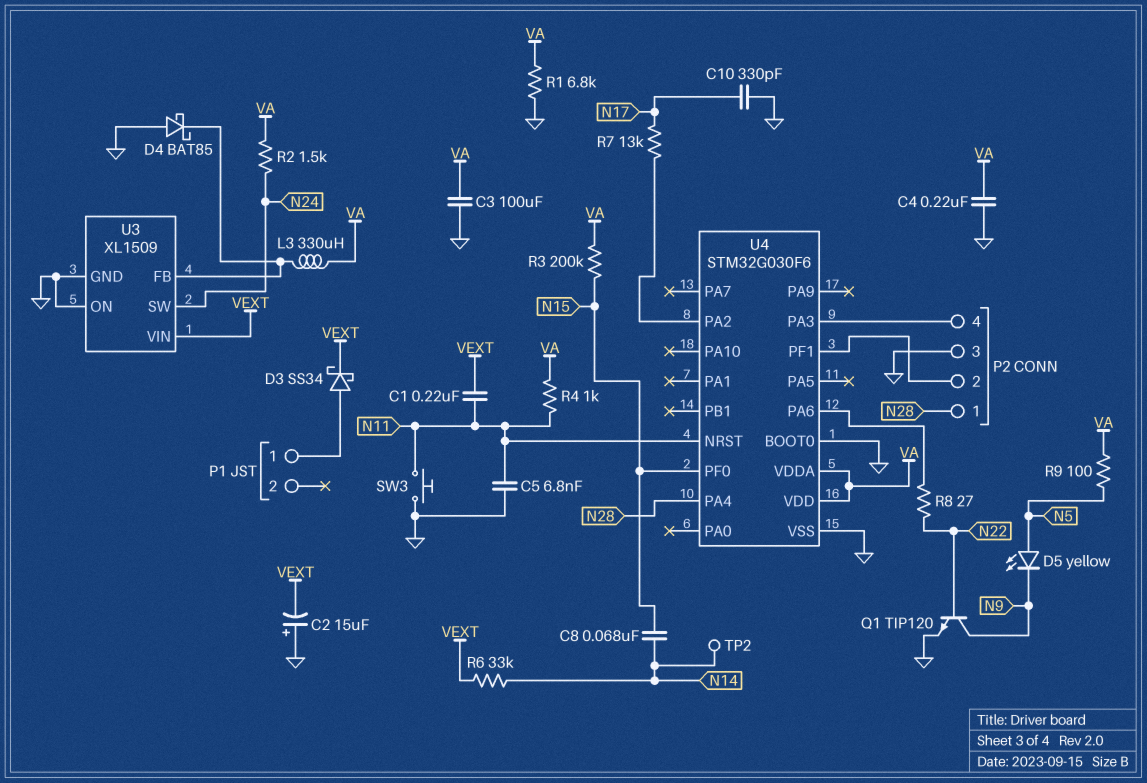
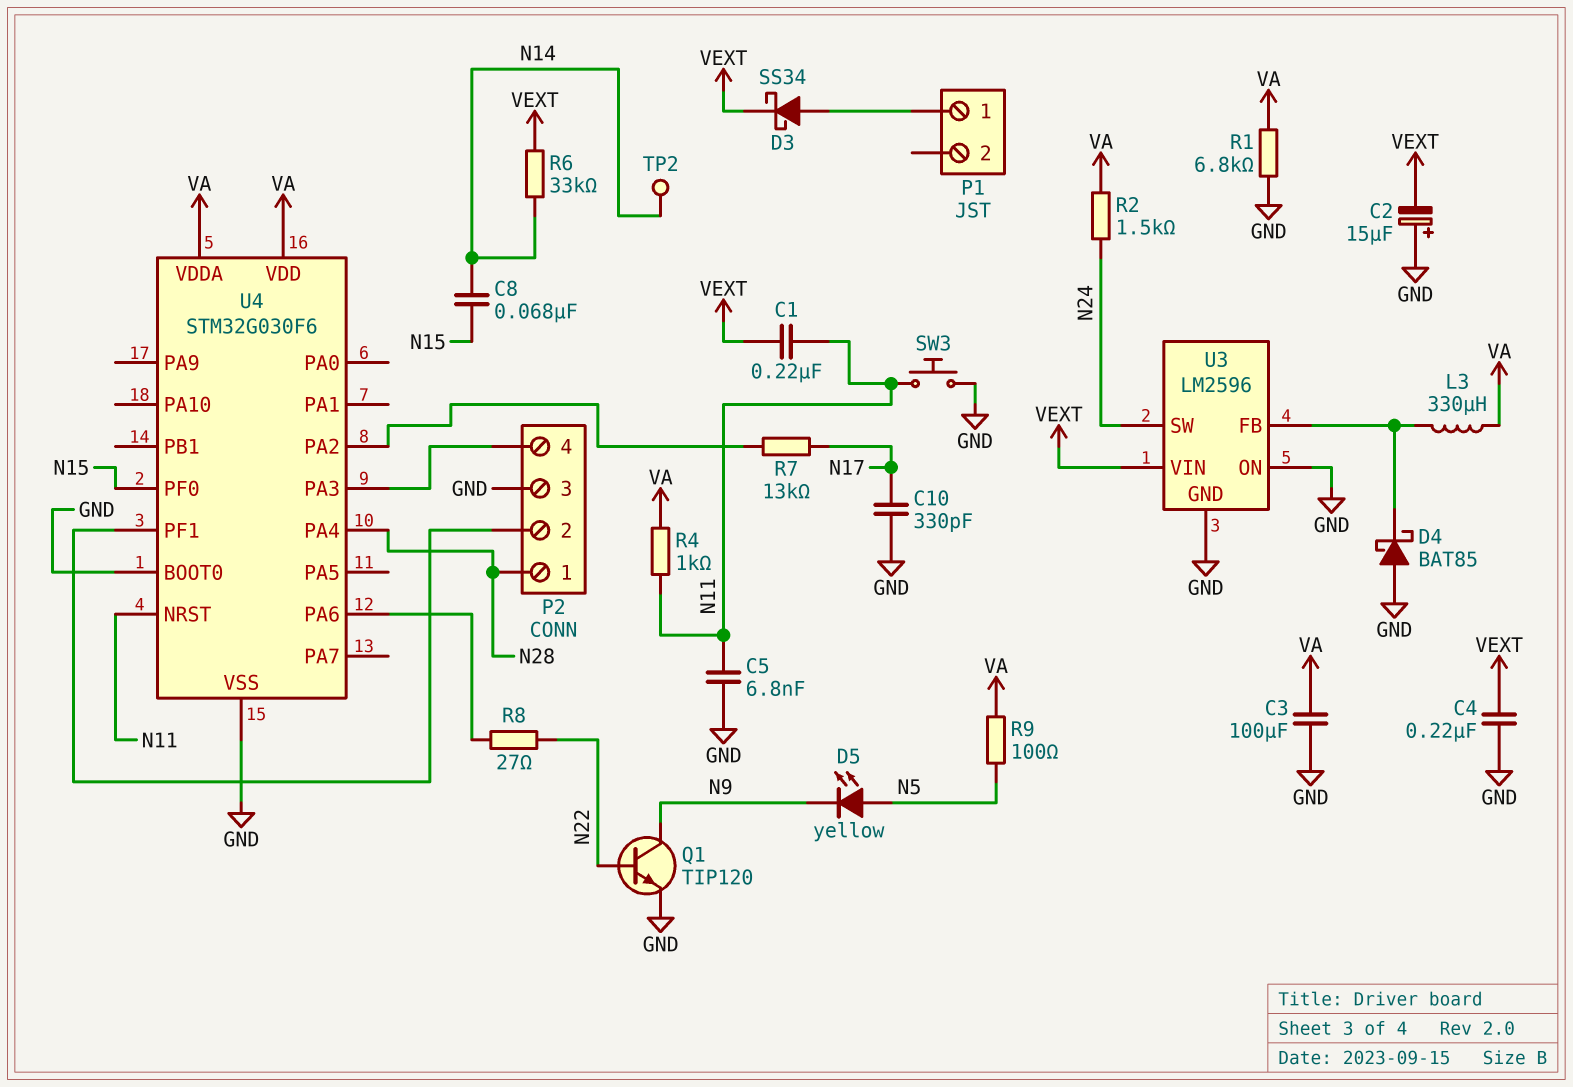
C4: 220nF (GND, VA) -> 220nF (GND, VEXT)
R3: 200k (N15, VA) -> none
U3: XL1509 -> LM2596

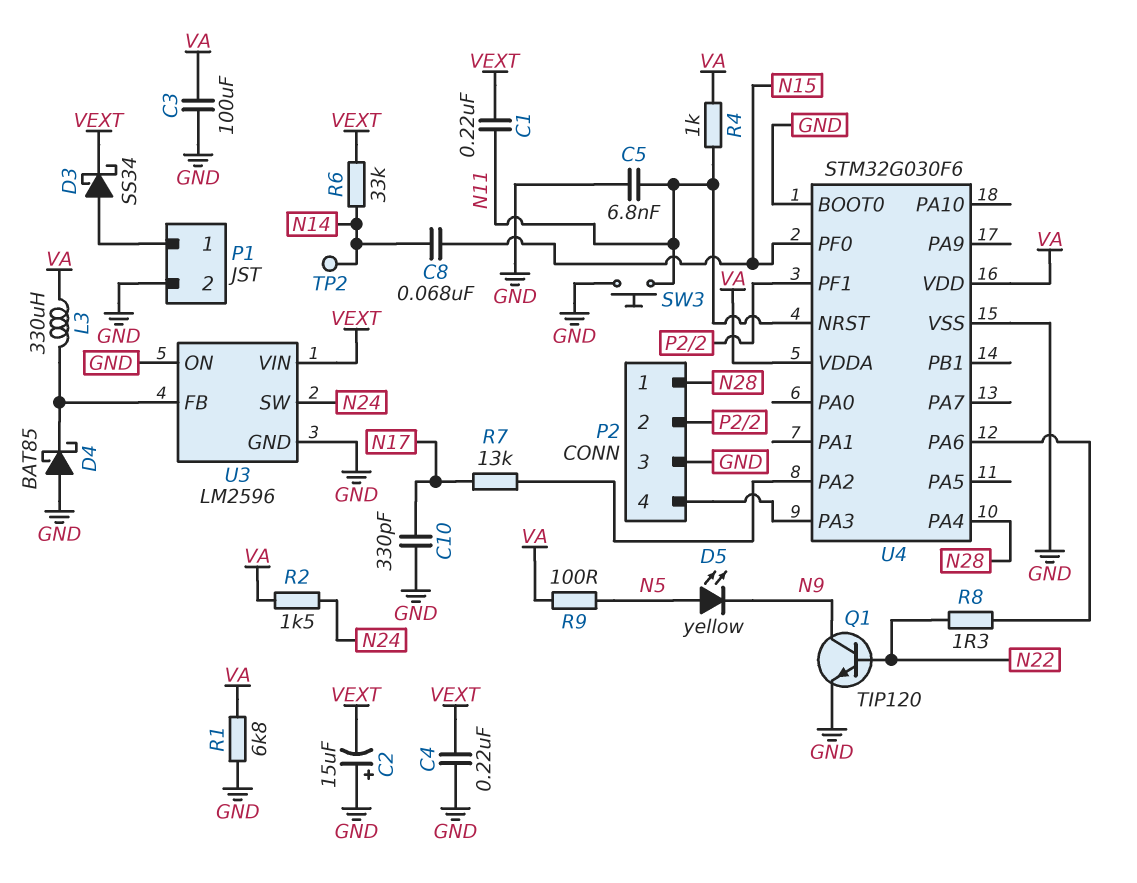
P1 pin 2: none -> GND
R8: 27 (N22, U4/PA6) -> 1.3 (N22, U4/PA6)

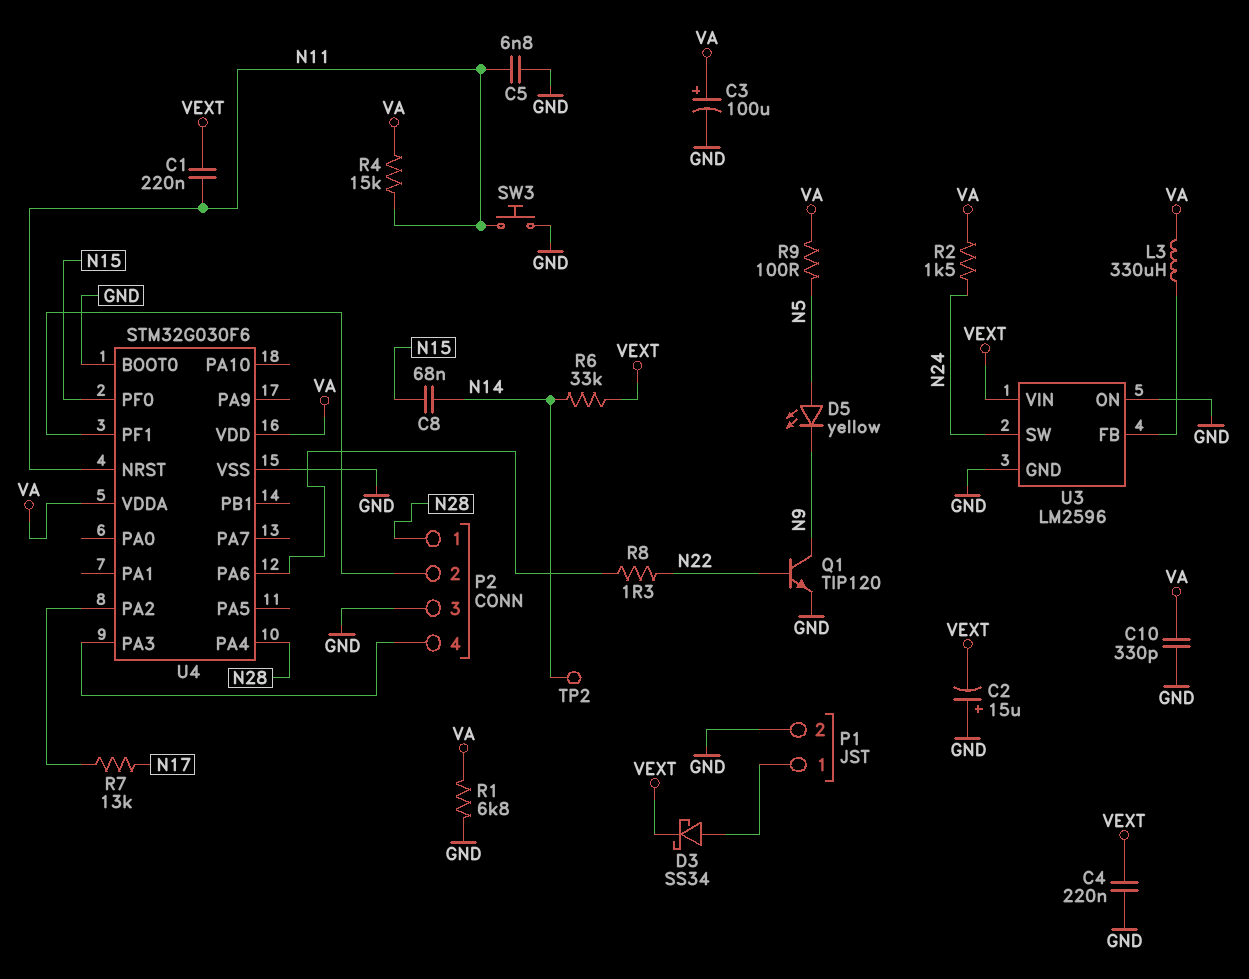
C3: 100uF (GND, VA) -> 100uF (plus VA, minus GND)
C10: 330pF (GND, N17) -> 330pF (GND, VA)
D4: schottky BAT85 (A GND, K U3/FB) -> none
R4: 1k (N11, VA) -> 15k (N11, VA)

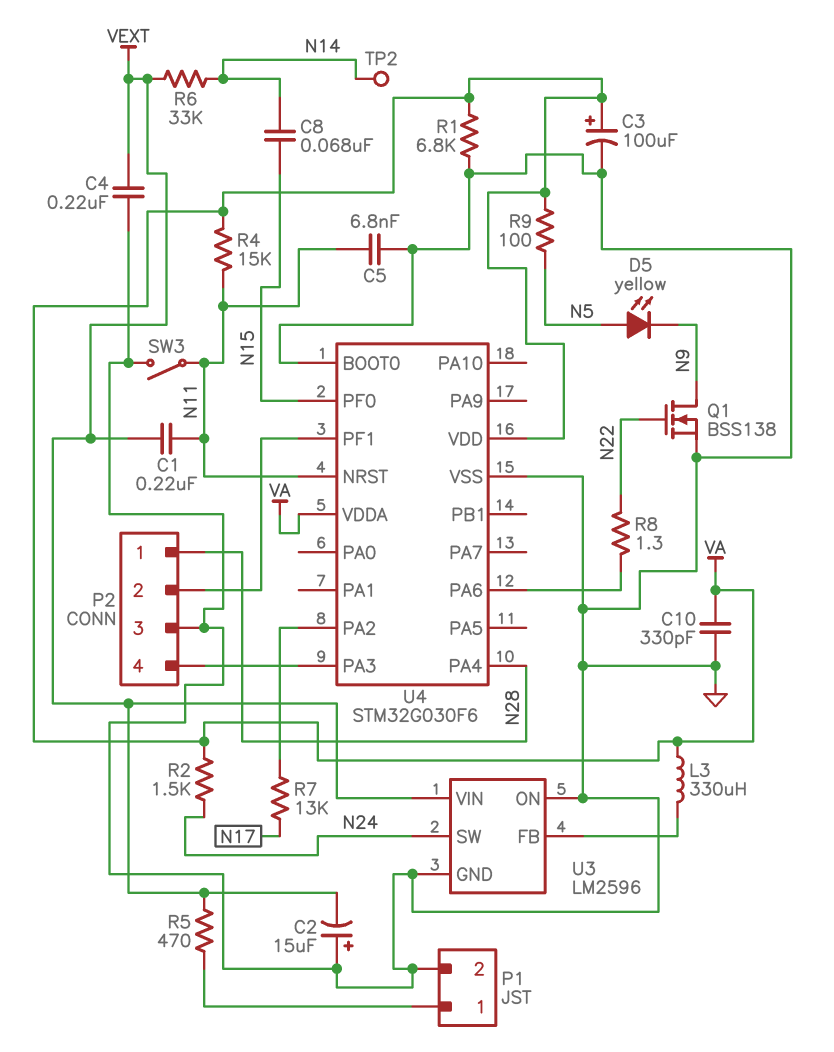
D3: schottky SS34 (A P1/1, K VEXT) -> none
Q1: NPN TIP120 (B N22, C N9, E GND) -> NMOS BSS138 (G N22, D N9, S GND)
R5: none -> 470 (P1/1, VEXT)
SW3: button (GND, N11) -> switch (GND, N11)

